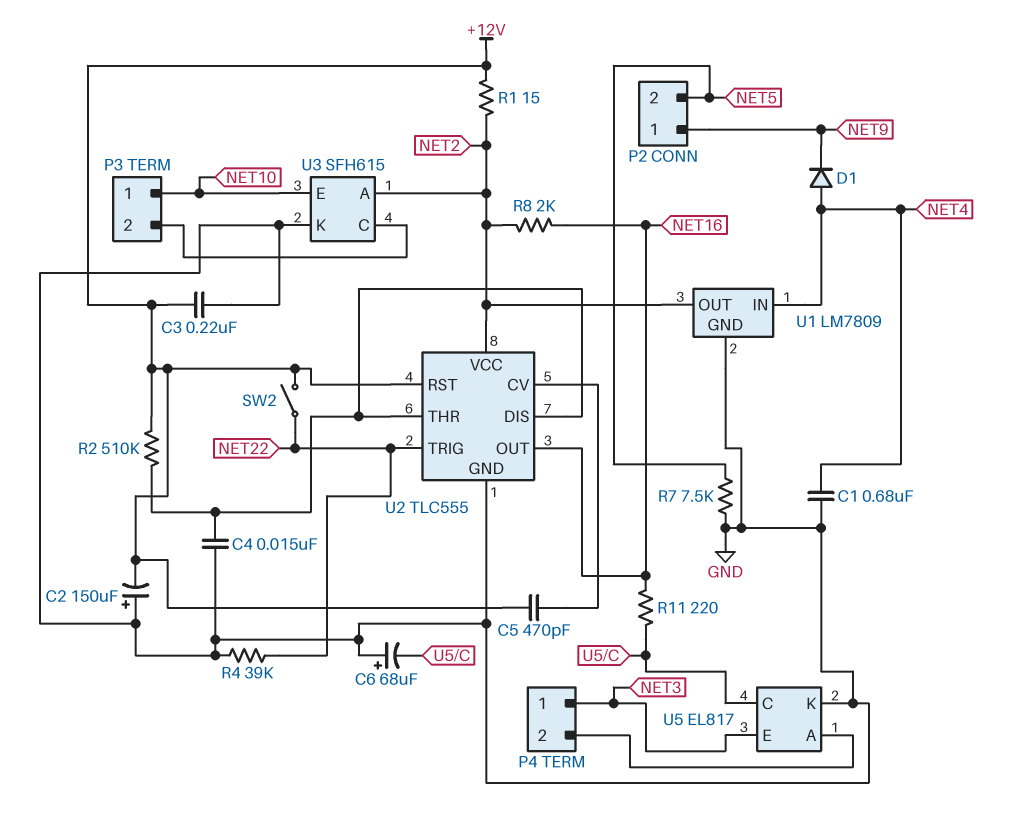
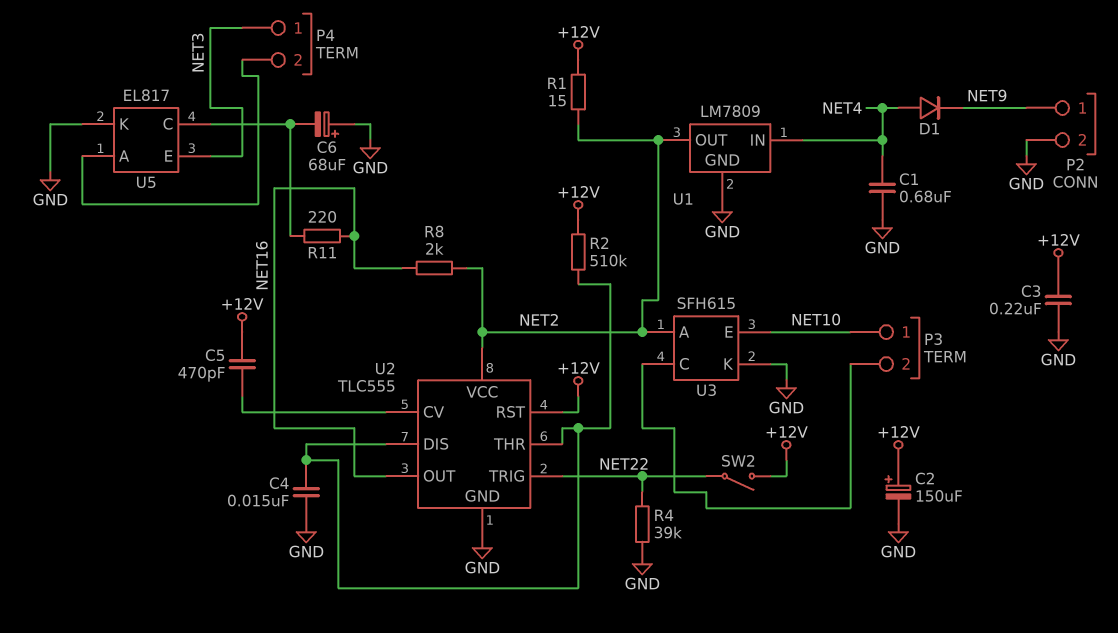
C2: 150uF (plus GND, minus +12V) -> 150uF (plus +12V, minus GND)
P2 pin 2: NET5 -> GND
R7: 7.5k (GND, NET5) -> none

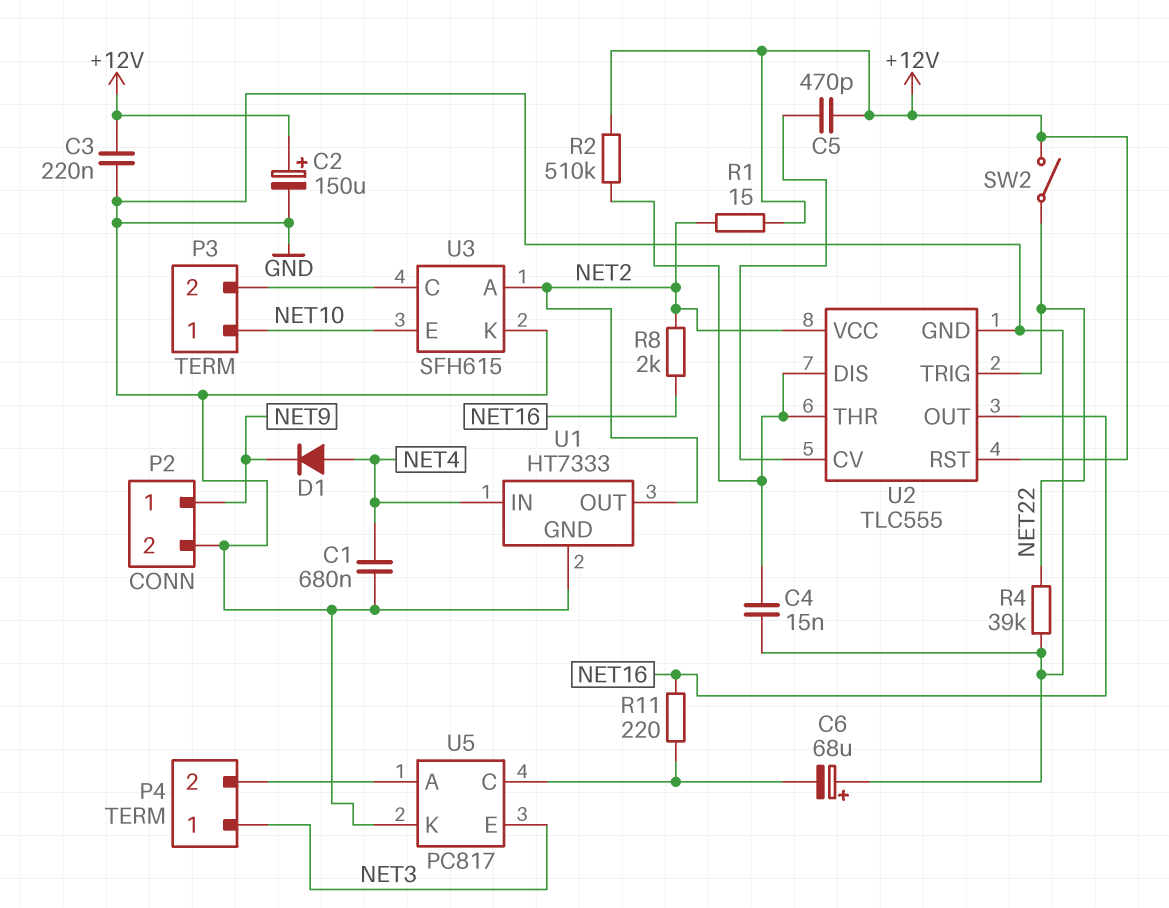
U1: LM7809 -> HT7333
U5: EL817 -> PC817

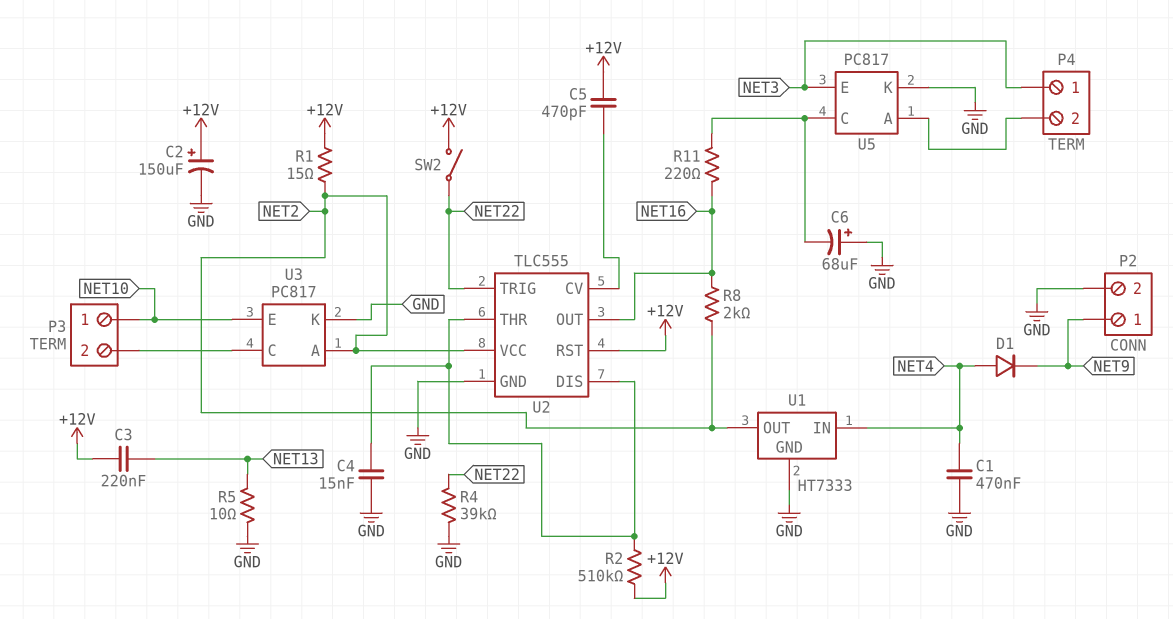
C1: 680nF (GND, NET4) -> 470nF (GND, NET4)
C3: 220nF (+12V, GND) -> 220nF (+12V, NET13)
R5: none -> 10 (GND, NET13)
U3: SFH615 -> PC817

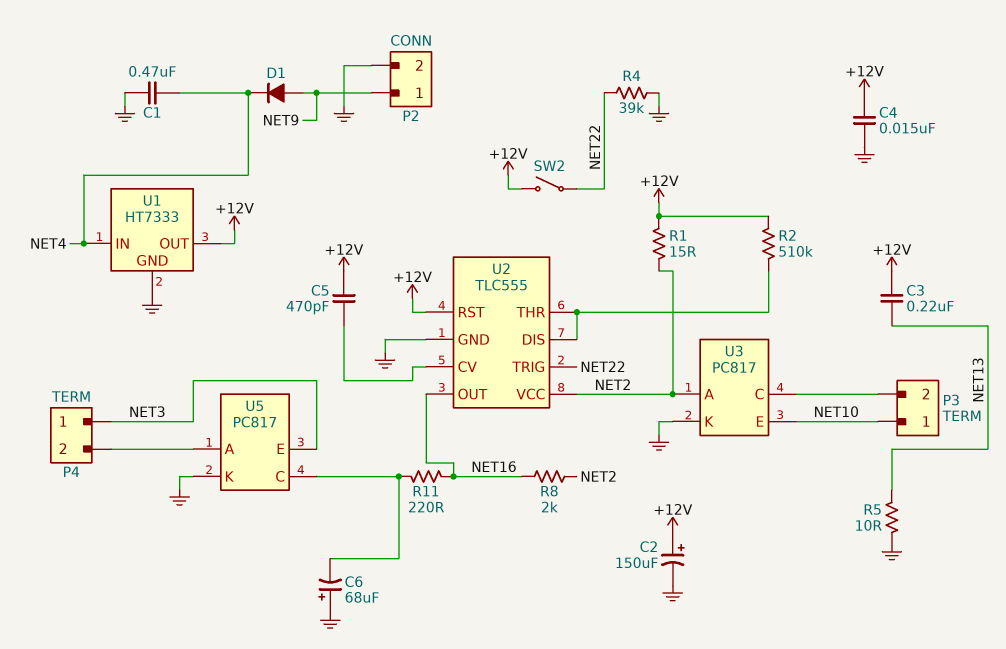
C4: 15nF (GND, U2/DIS) -> 15nF (+12V, GND)
D1: diode (A NET4, K NET9) -> diode (A NET9, K NET4)
U1 pin OUT: NET2 -> +12V

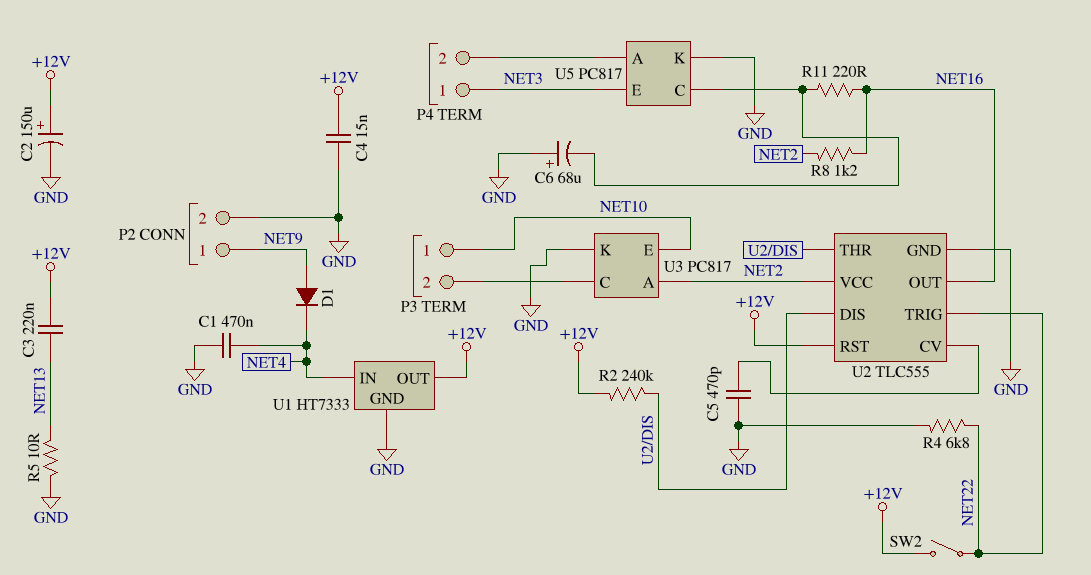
C5: 470pF (+12V, U2/CV) -> 470pF (GND, U2/CV)
R1: 15 (+12V, NET2) -> none
R2: 510k (+12V, U2/DIS) -> 240k (+12V, U2/DIS)
R4: 39k (GND, NET22) -> 6.8k (GND, NET22)
R8: 2k (NET2, NET16) -> 1.2k (NET2, NET16)

